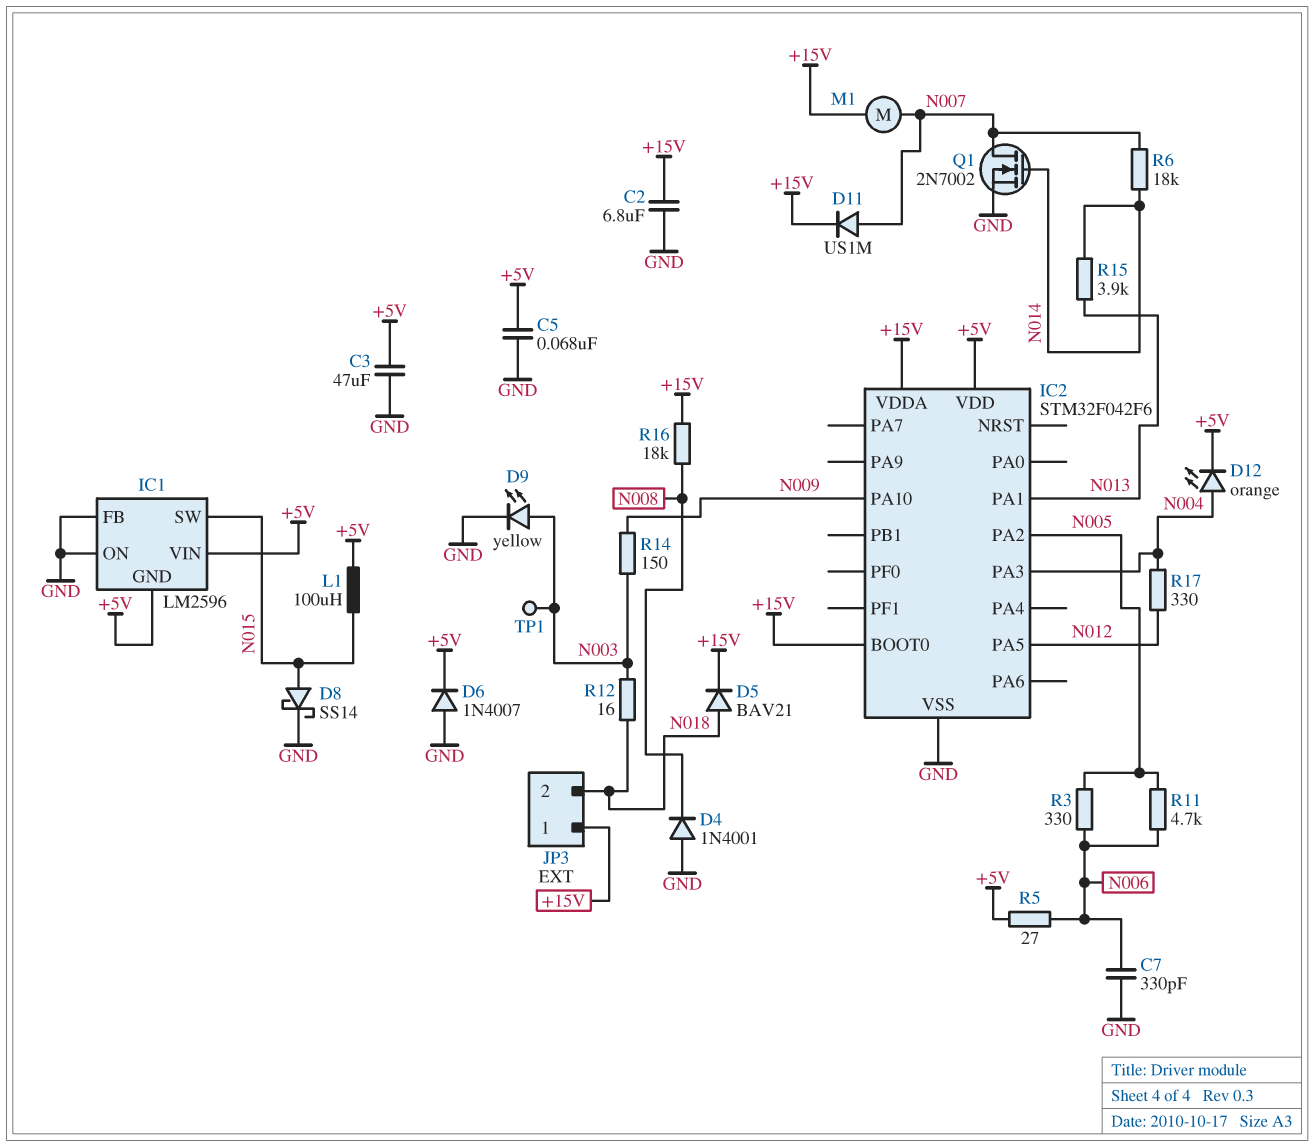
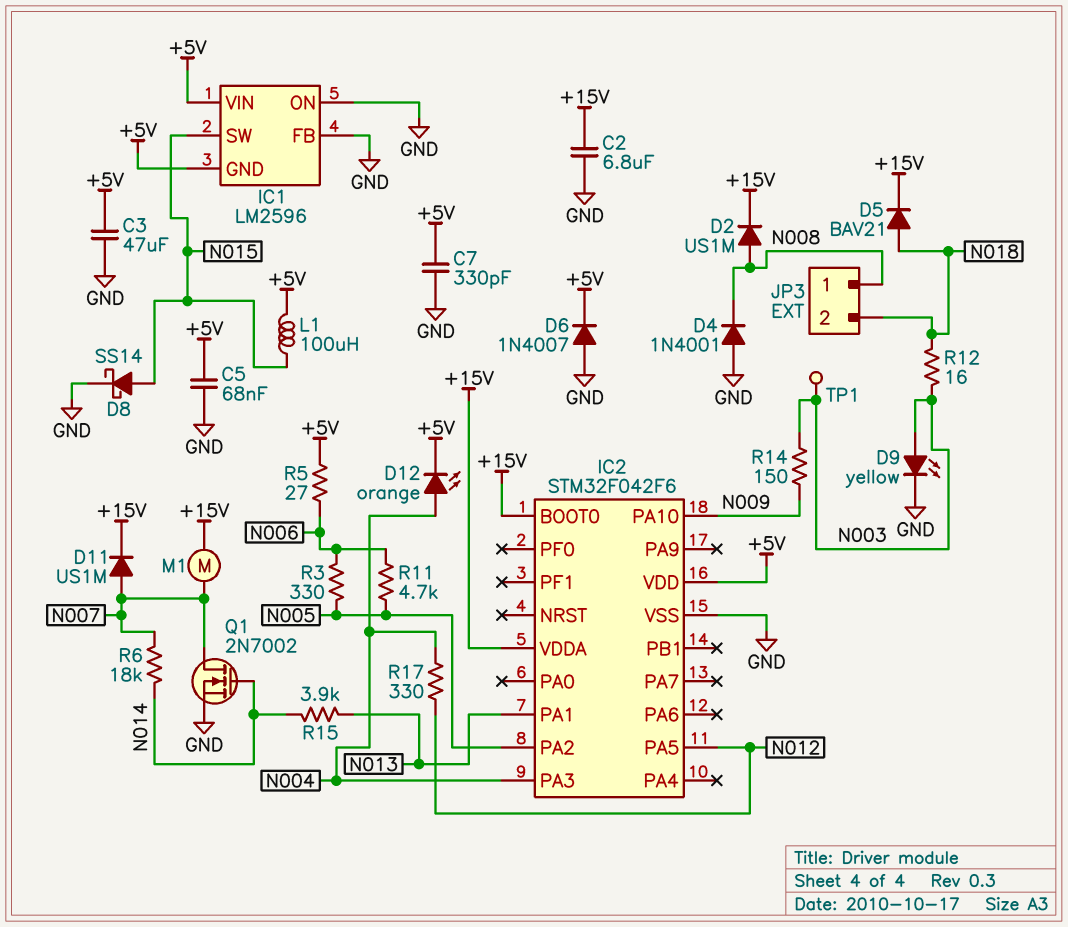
C7: 330pF (GND, N006) -> 330pF (+5V, GND)
D2: none -> diode US1M (A N008, K +15V)
JP3 pin 1: +15V -> N008
R16: 18k (+15V, N008) -> none

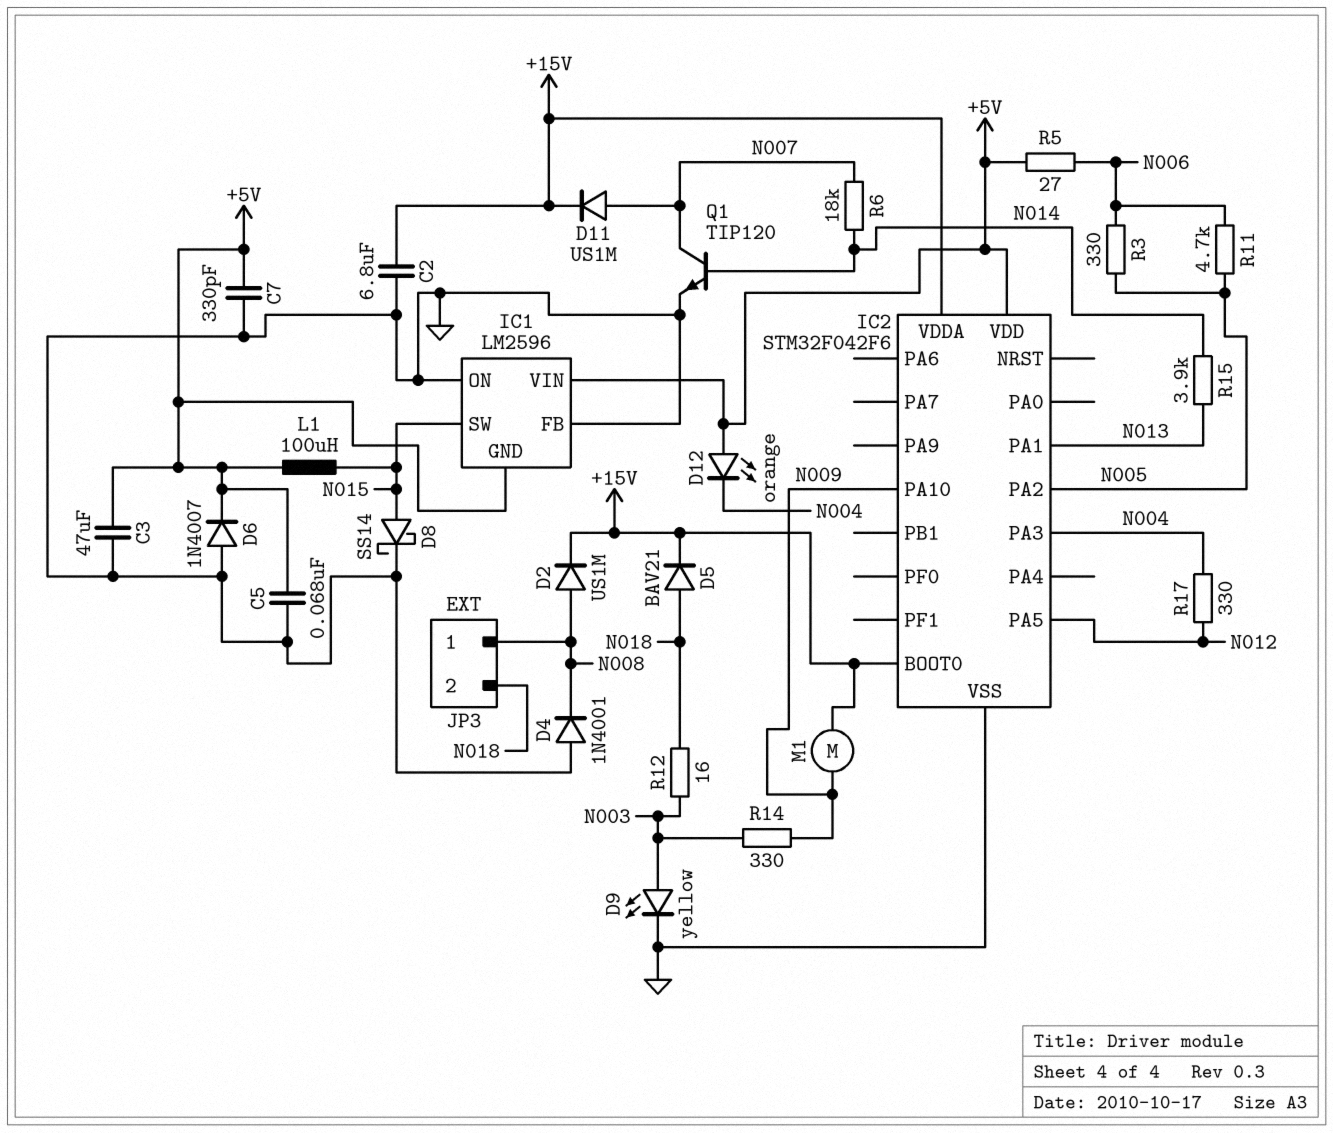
D12: LED orange (A N004, K +5V) -> LED orange (A +5V, K N004)
M1: motor (+15V, N007) -> motor (+15V, N009)
Q1: NMOS 2N7002 (G N014, D N007, S GND) -> NPN TIP120 (B N014, C N007, E GND)
R14: 150 (N003, N009) -> 330 (N003, N009)
TP1: test point (N003) -> none

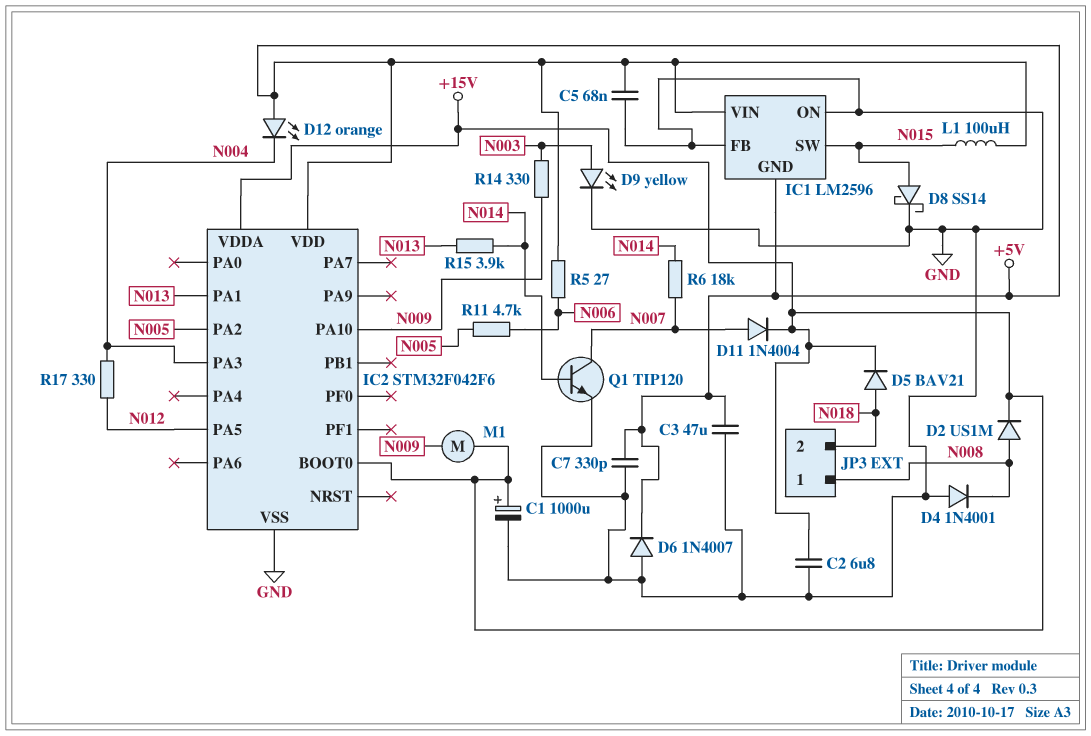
C1: none -> 1000uF (plus +15V, minus GND)
D11: diode US1M (A N007, K +15V) -> diode 1N4004 (A N007, K +15V)
R3: 330 (N005, N006) -> none
R12: 16 (N003, N018) -> none

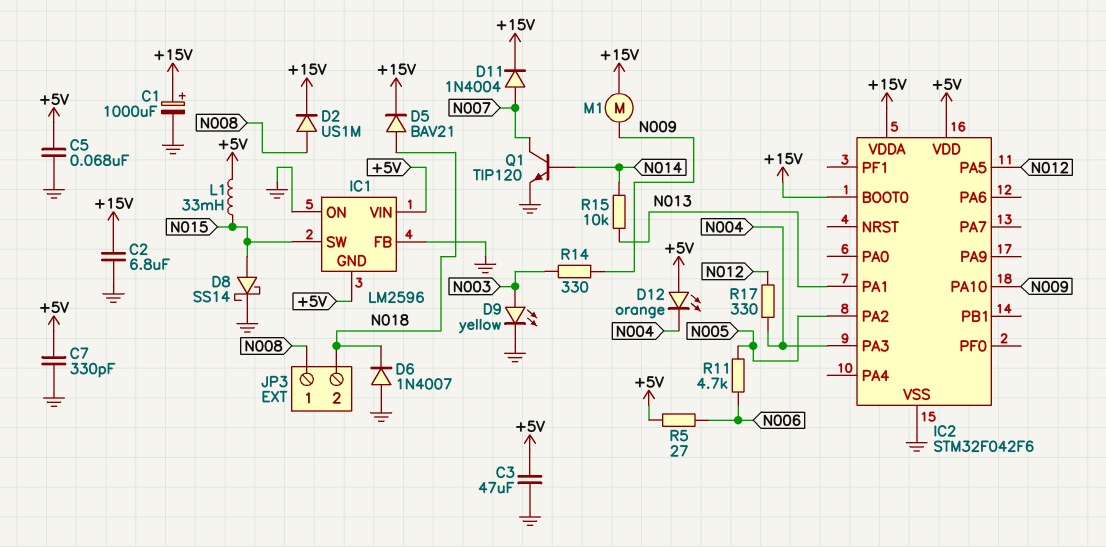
D4: diode 1N4001 (A GND, K N008) -> none
D6: diode 1N4007 (A GND, K +5V) -> diode 1N4007 (A GND, K N018)
L1: 100uH (+5V, N015) -> 33mH (+5V, N015)
R6: 18k (N007, N014) -> none
R15: 3.9k (N013, N014) -> 10k (N013, N014)

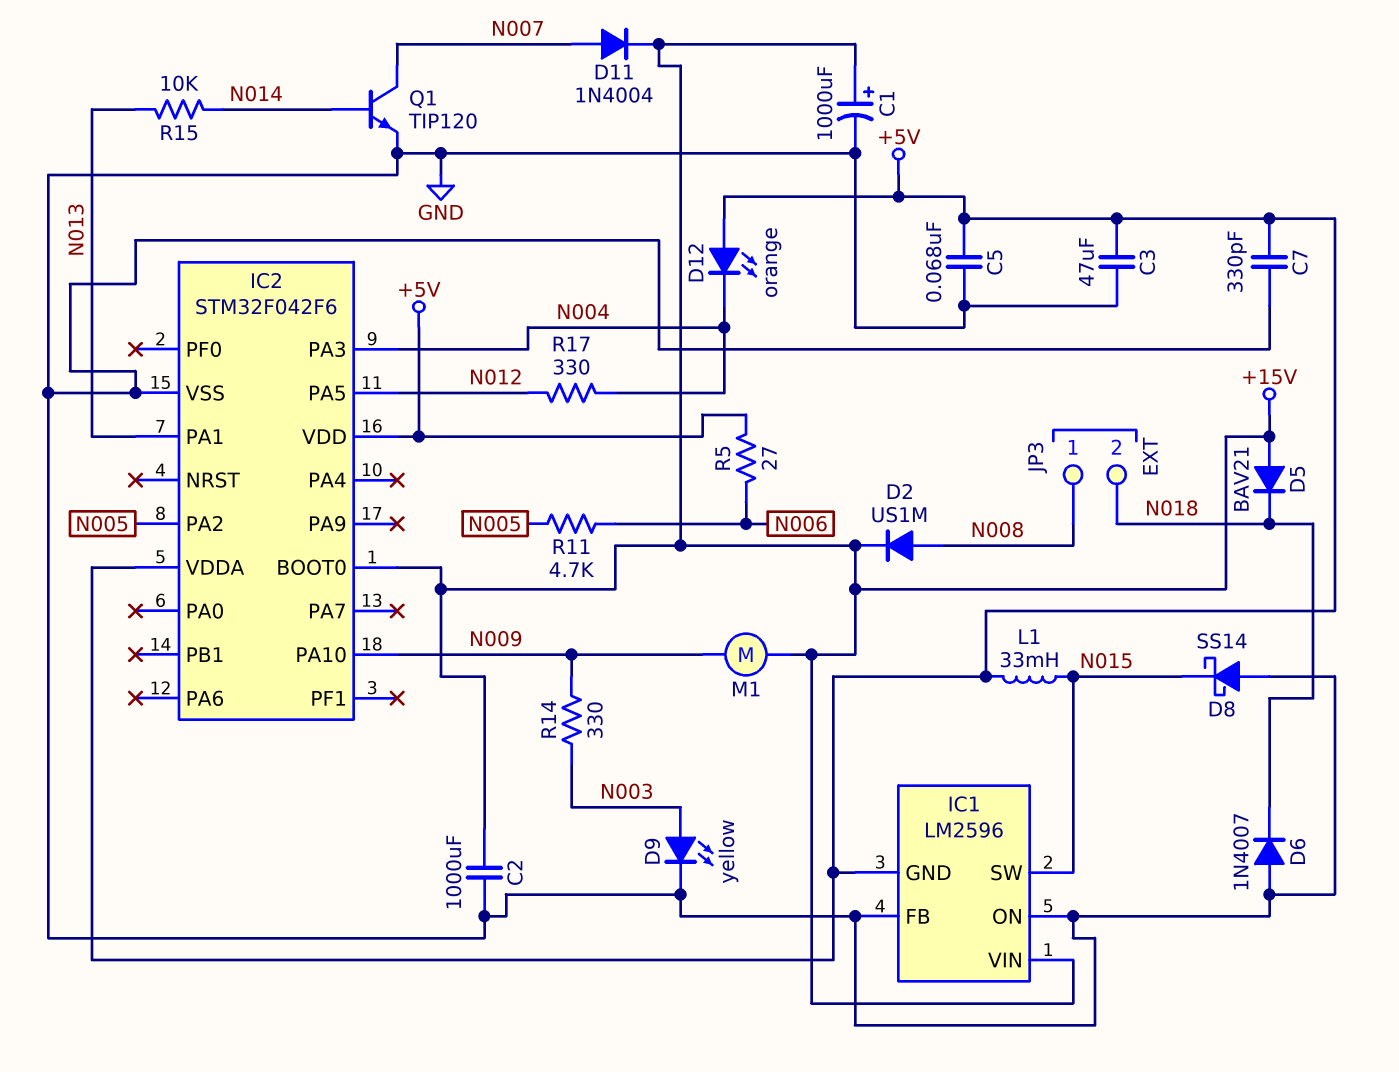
C2: 6.8uF (+15V, GND) -> 1000uF (+15V, GND)
D5: diode BAV21 (A N018, K +15V) -> diode BAV21 (A +15V, K N018)
D8: schottky SS14 (A N015, K GND) -> schottky SS14 (A GND, K N015)
IC1 pin VIN: +5V -> +15V
IC2 pin VDDA: +15V -> +5V

